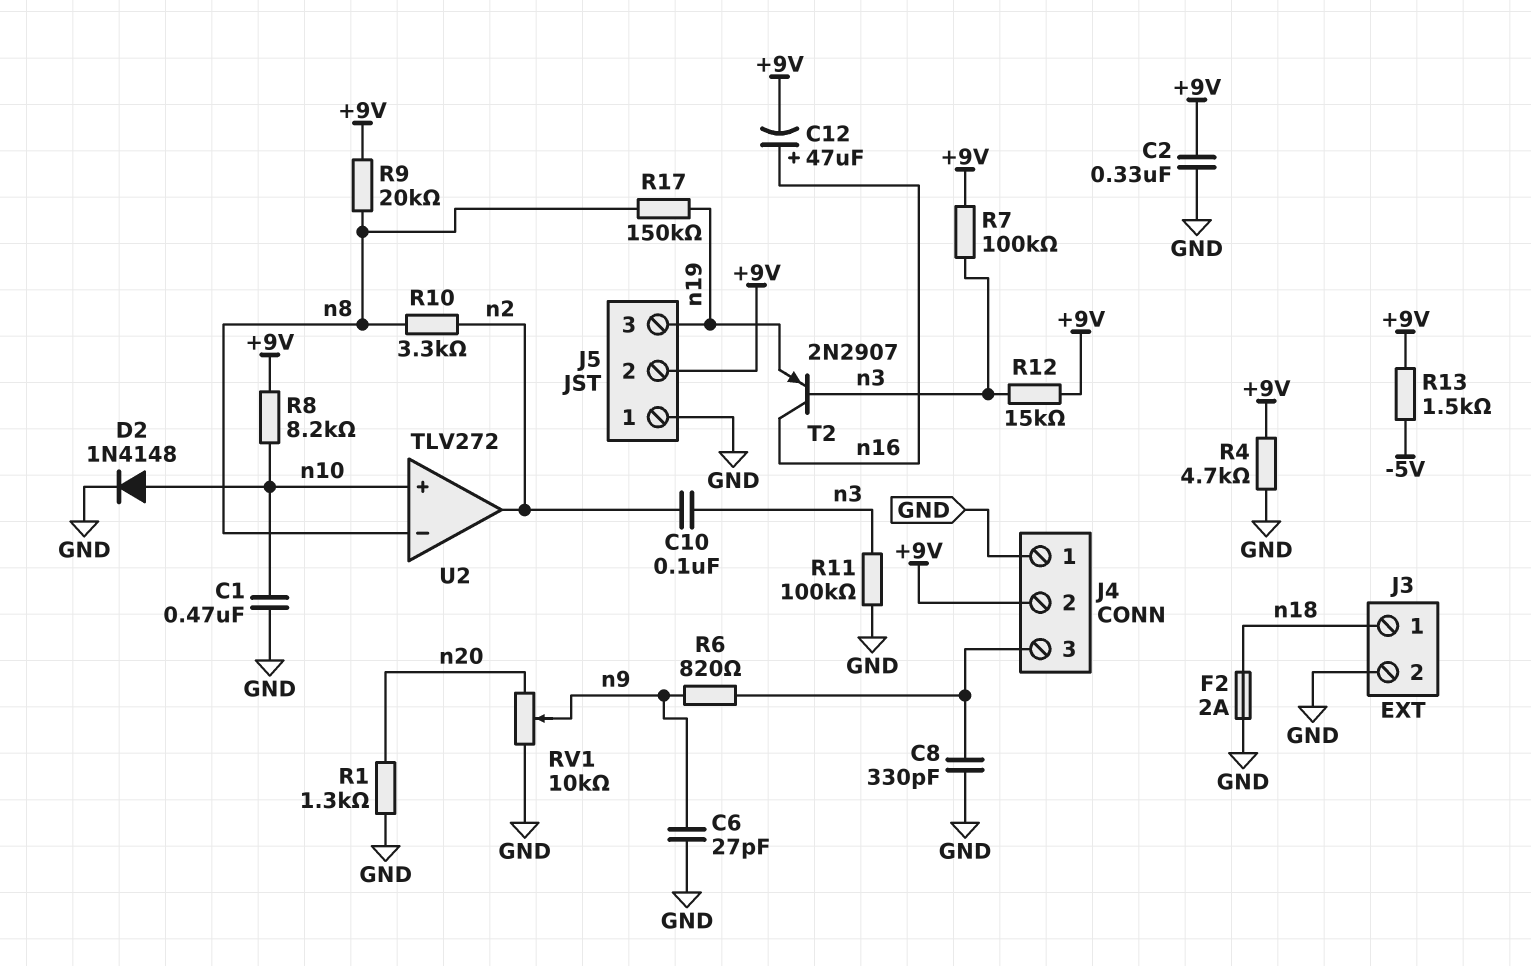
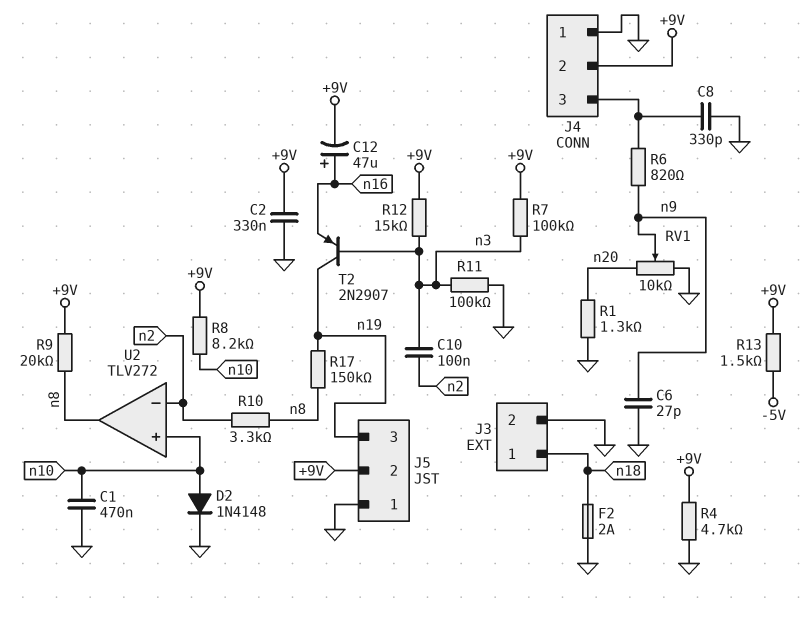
T2: PNP 2N2907 (B n3, C n16, E n19) -> PNP 2N2907 (B n3, C n19, E n16)
U2 pin in-: n8 -> n2
U2 pin out: n2 -> n8

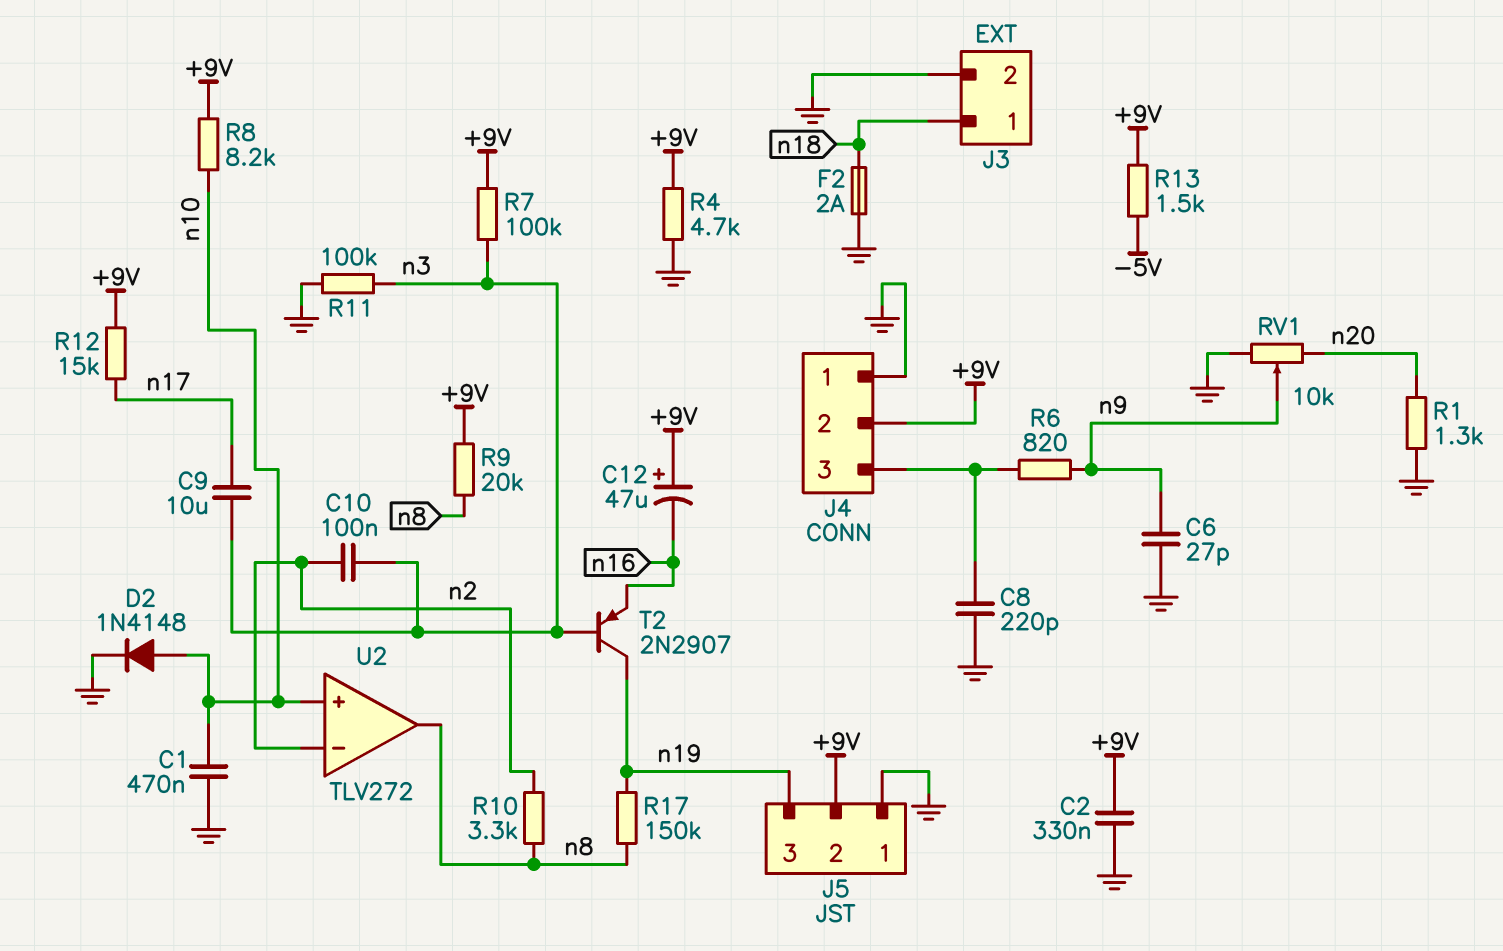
C8: 330pF (GND, J4/3) -> 220pF (GND, J4/3)
C9: none -> 10uF (n3, n17)
C12: 47uF (plus n16, minus +9V) -> 47uF (plus +9V, minus n16)
R12: 15k (+9V, n3) -> 15k (+9V, n17)

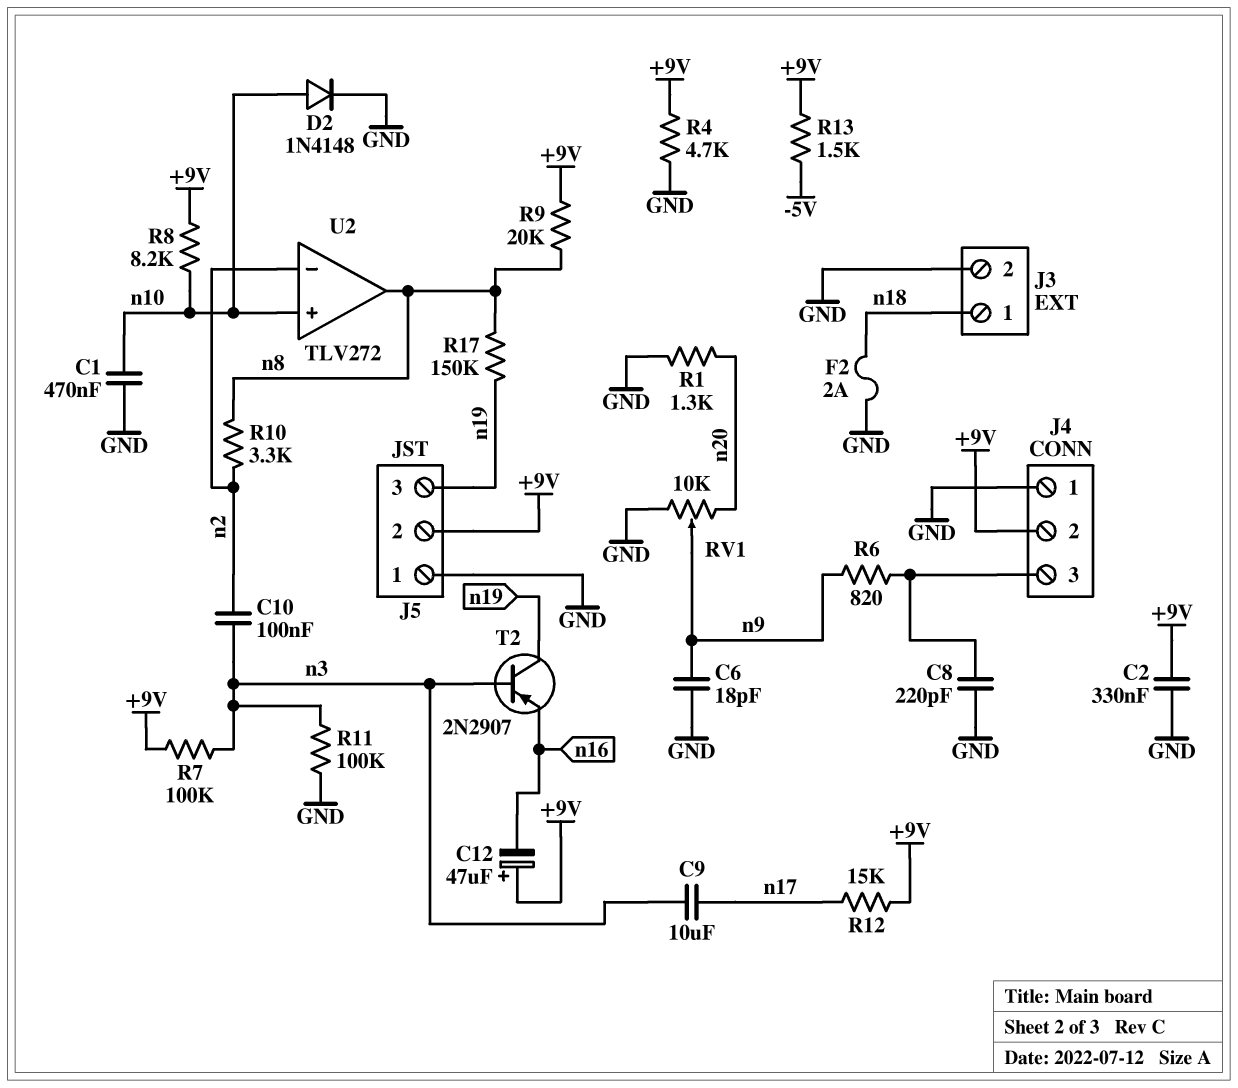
C6: 27pF (GND, n9) -> 18pF (GND, n9)

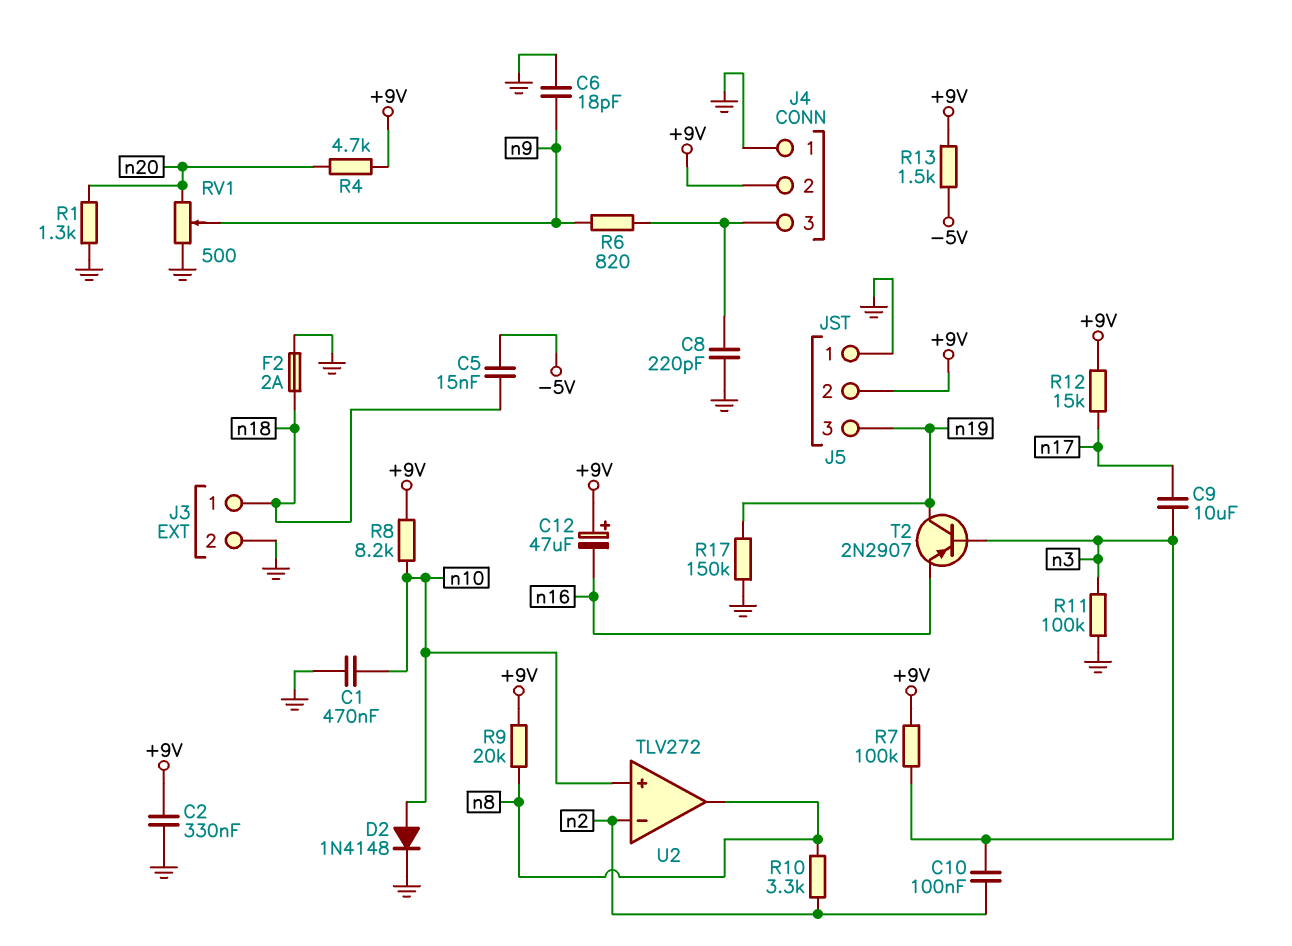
C5: none -> 15nF (-5V, n18)
R4: 4.7k (+9V, GND) -> 4.7k (+9V, n20)
R17: 150k (n8, n19) -> 150k (GND, n19)
RV1: 10k (GND, n20, wiper n9) -> 500 (GND, n20, wiper n9)

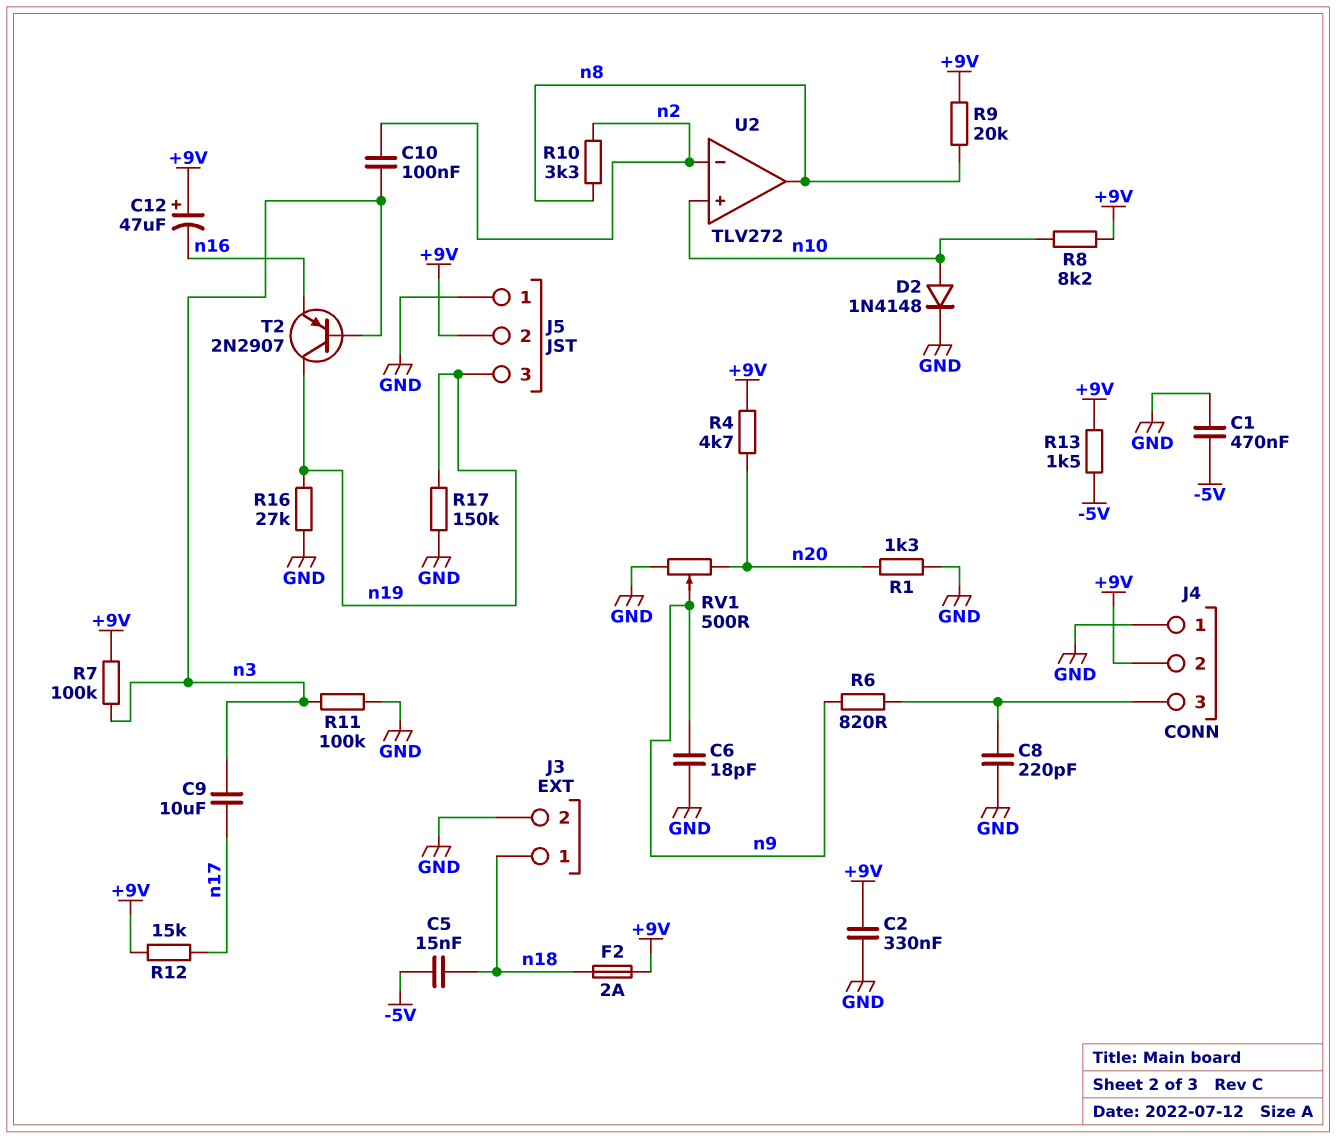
C1: 470nF (GND, n10) -> 470nF (-5V, GND)
F2: 2A (GND, n18) -> 2A (+9V, n18)
R16: none -> 27k (GND, n19)

